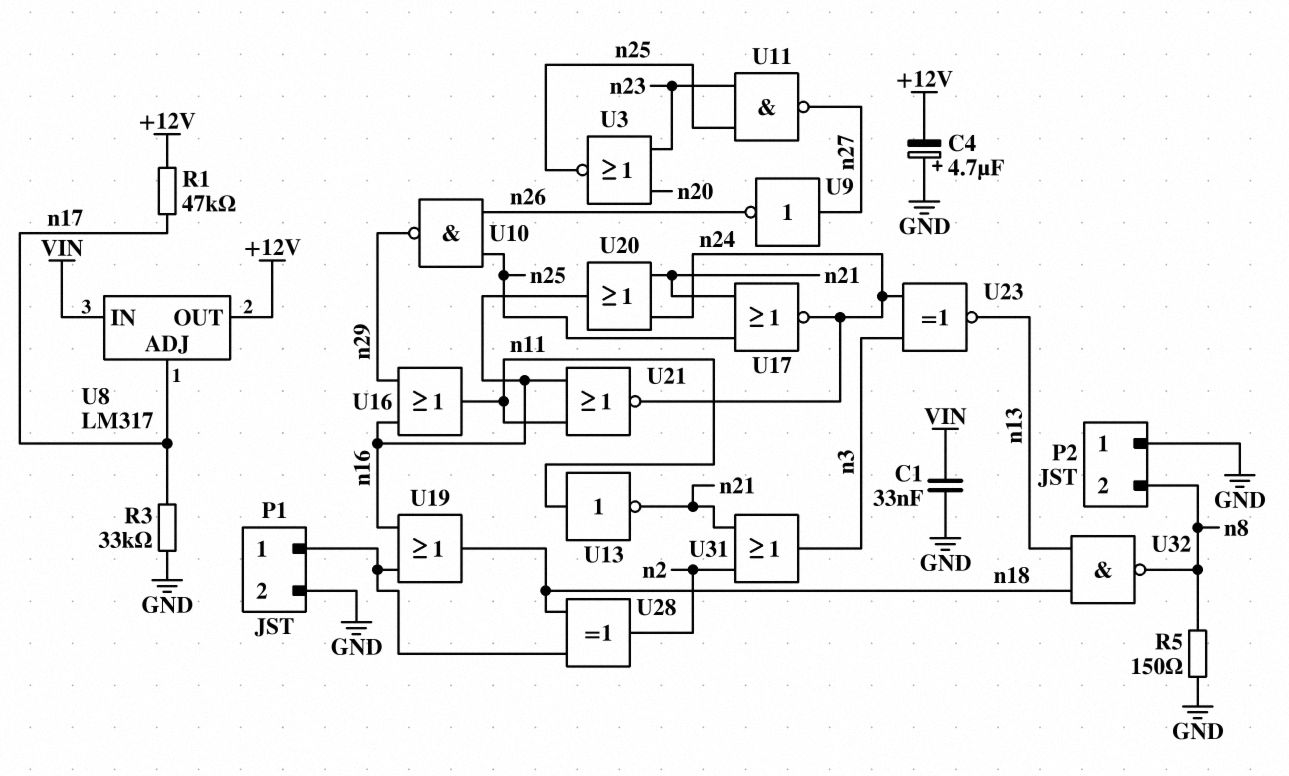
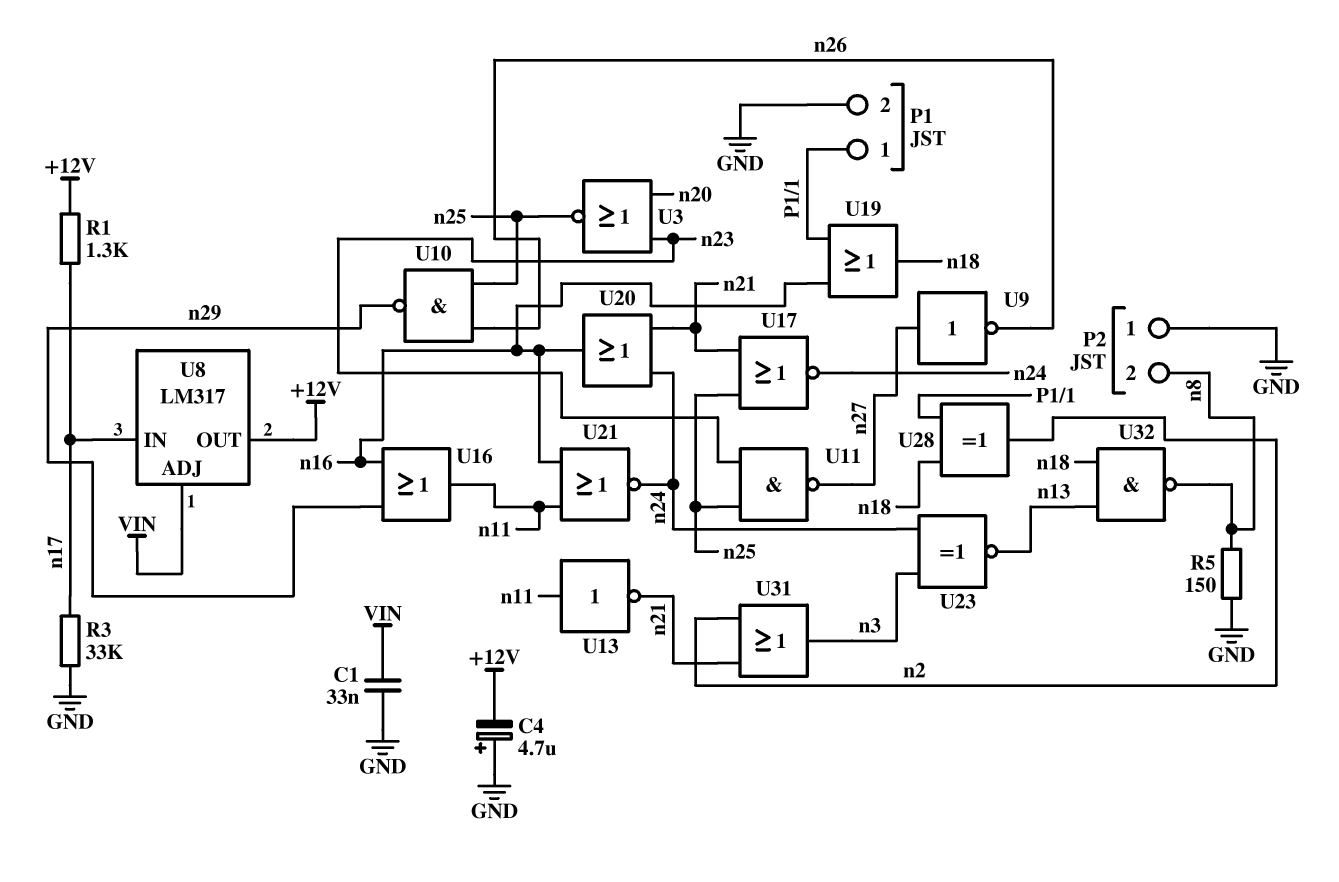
R1: 47k (+12V, n17) -> 1.3k (+12V, n17)
U8 pin ADJ: n17 -> VIN
U8 pin IN: VIN -> n17

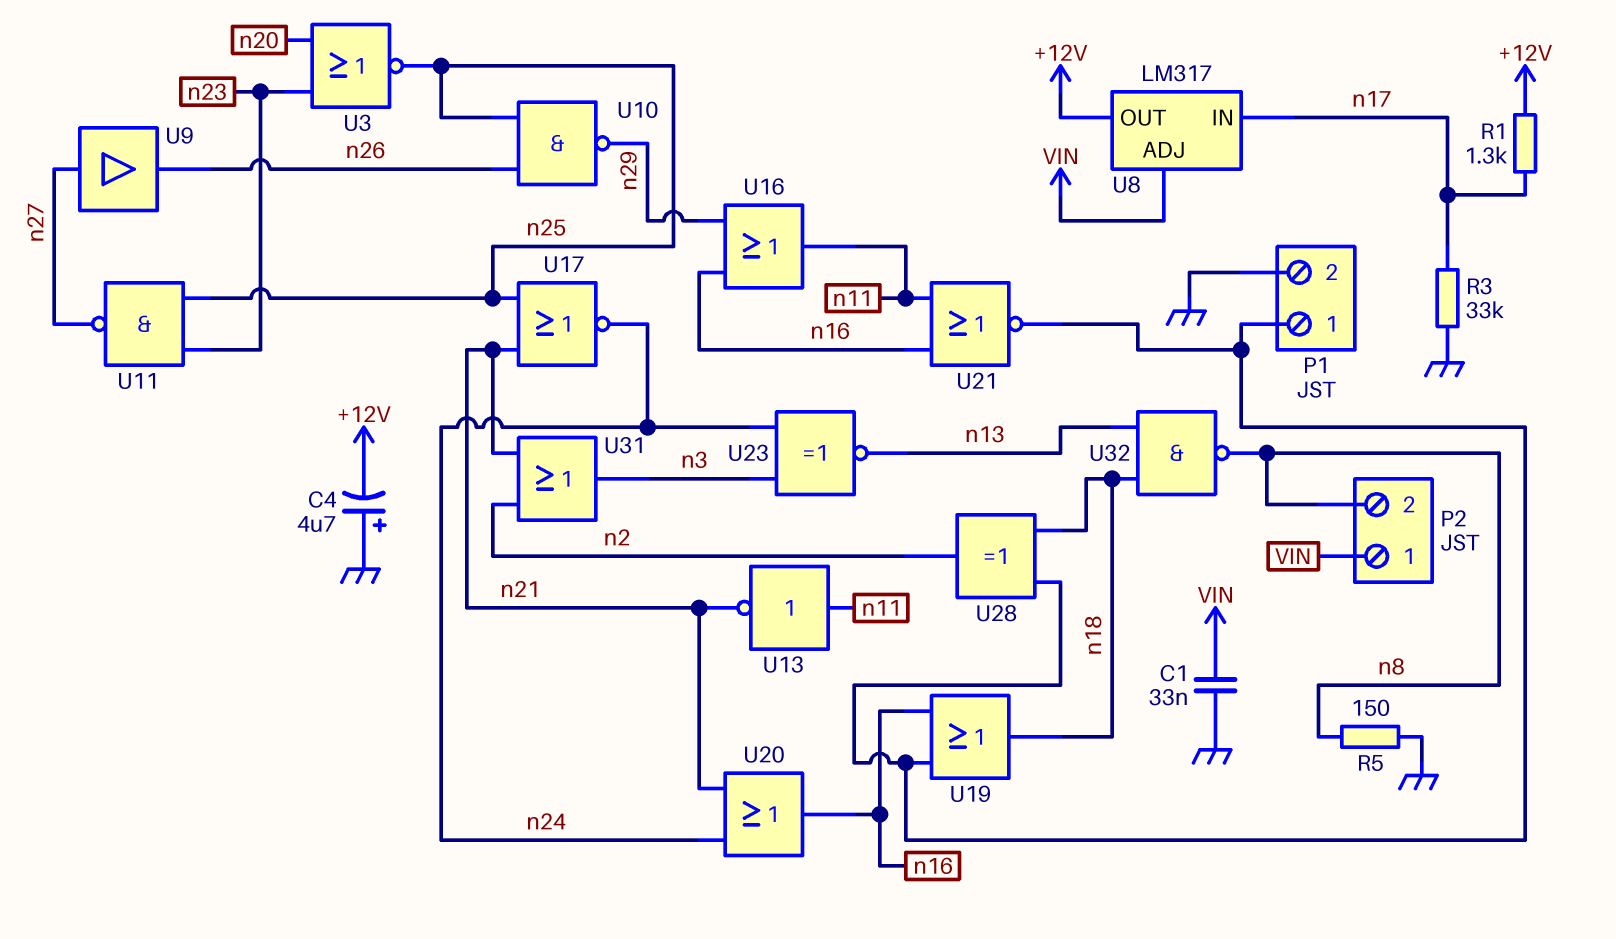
P2 pin 1: GND -> VIN
U9: NOT (in n27, out n26) -> buffer (in n27, out n26)
U21: NOR (in n11, in n16, out n24) -> NOR (in n11, in n16, out P1/1)

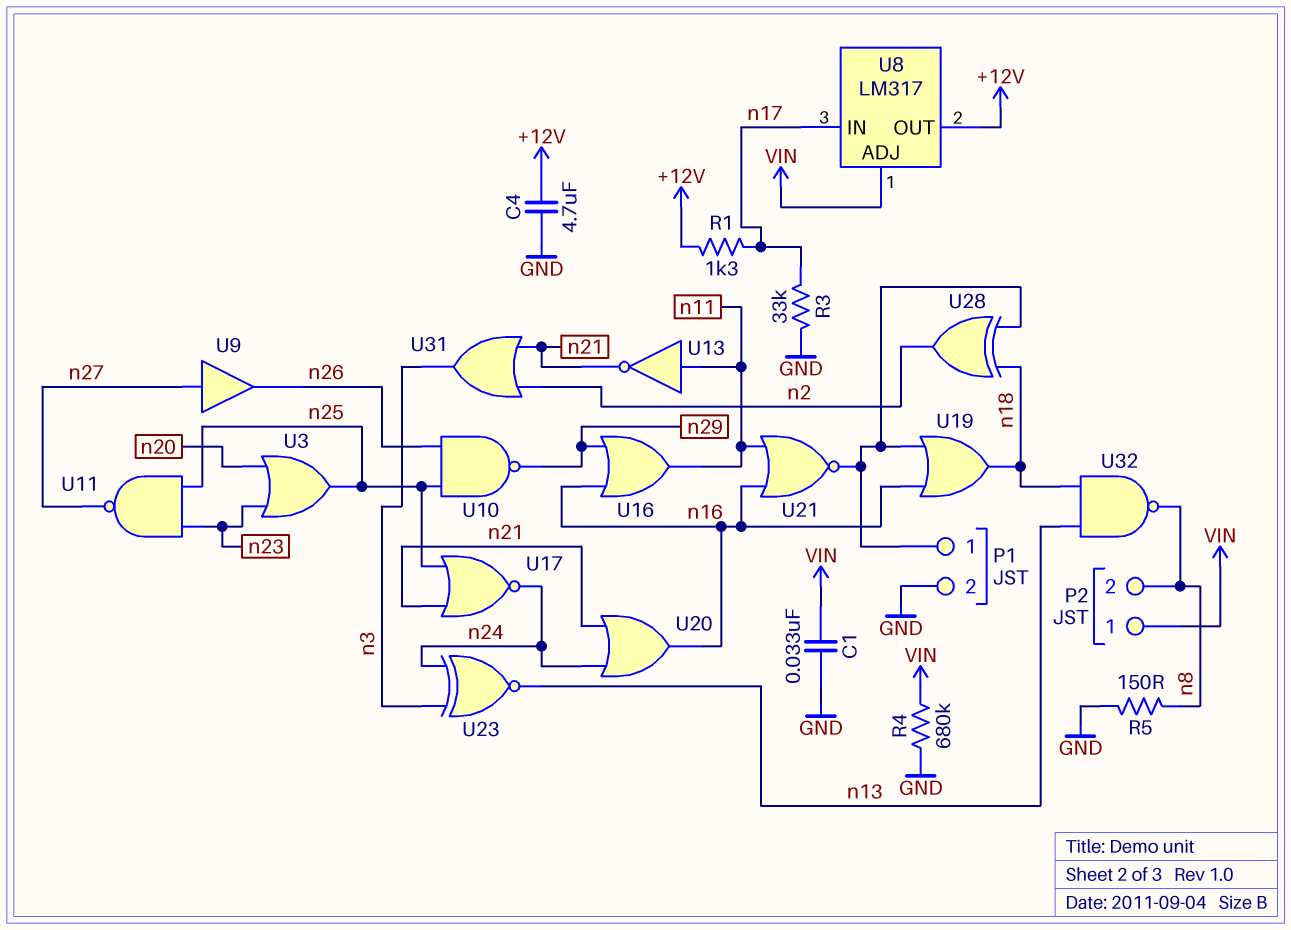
C4: 4.7uF (plus GND, minus +12V) -> 4.7uF (+12V, GND)
R4: none -> 680k (GND, VIN)
U3: NOR (in n20, in n23, out n25) -> OR (in n20, in n23, out n25)

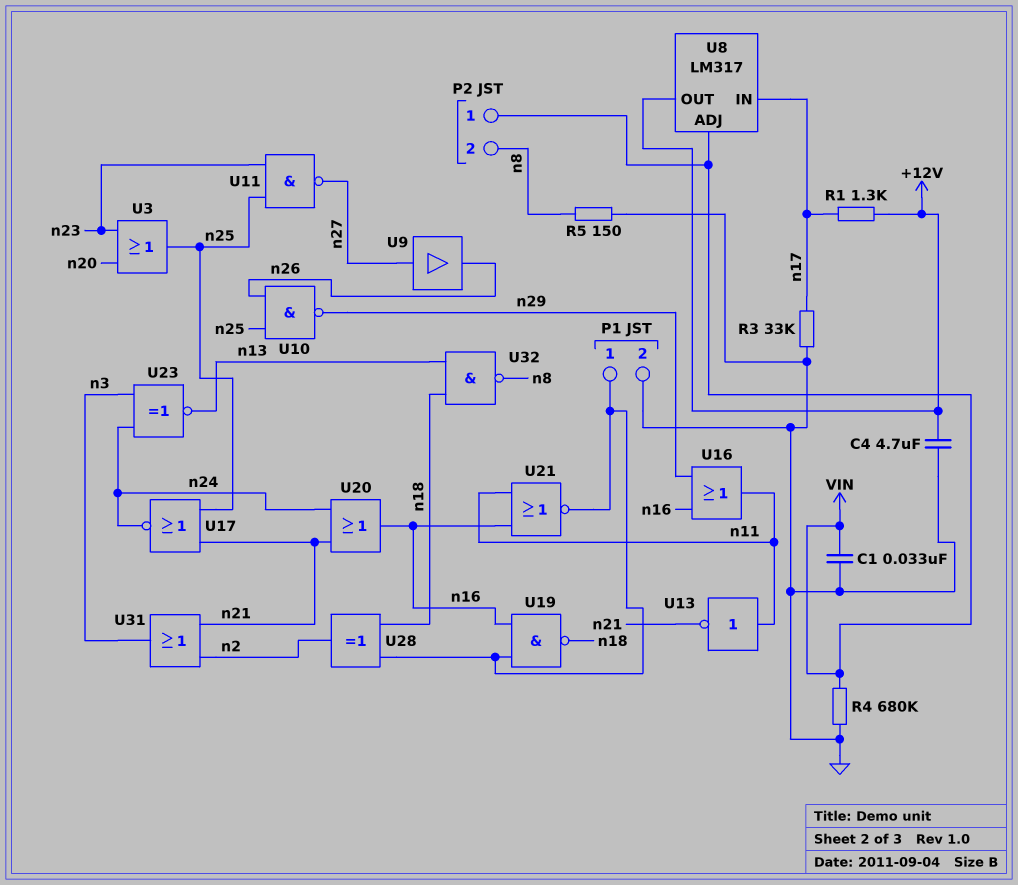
U19: OR (in P1/1, in n16, out n18) -> NAND (in P1/1, in n16, out n18)

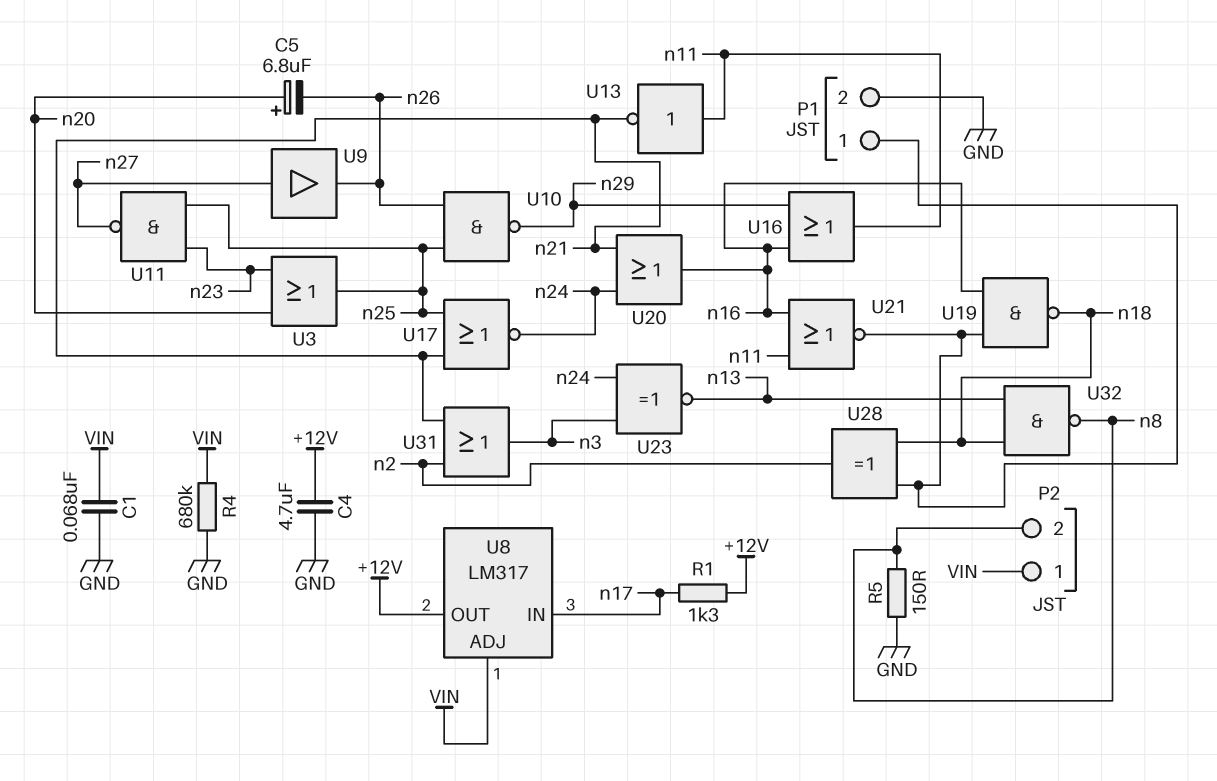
C1: 33nF (GND, VIN) -> 68nF (GND, VIN)
C5: none -> 6.8uF (plus n20, minus n26)
R3: 33k (GND, n17) -> none

